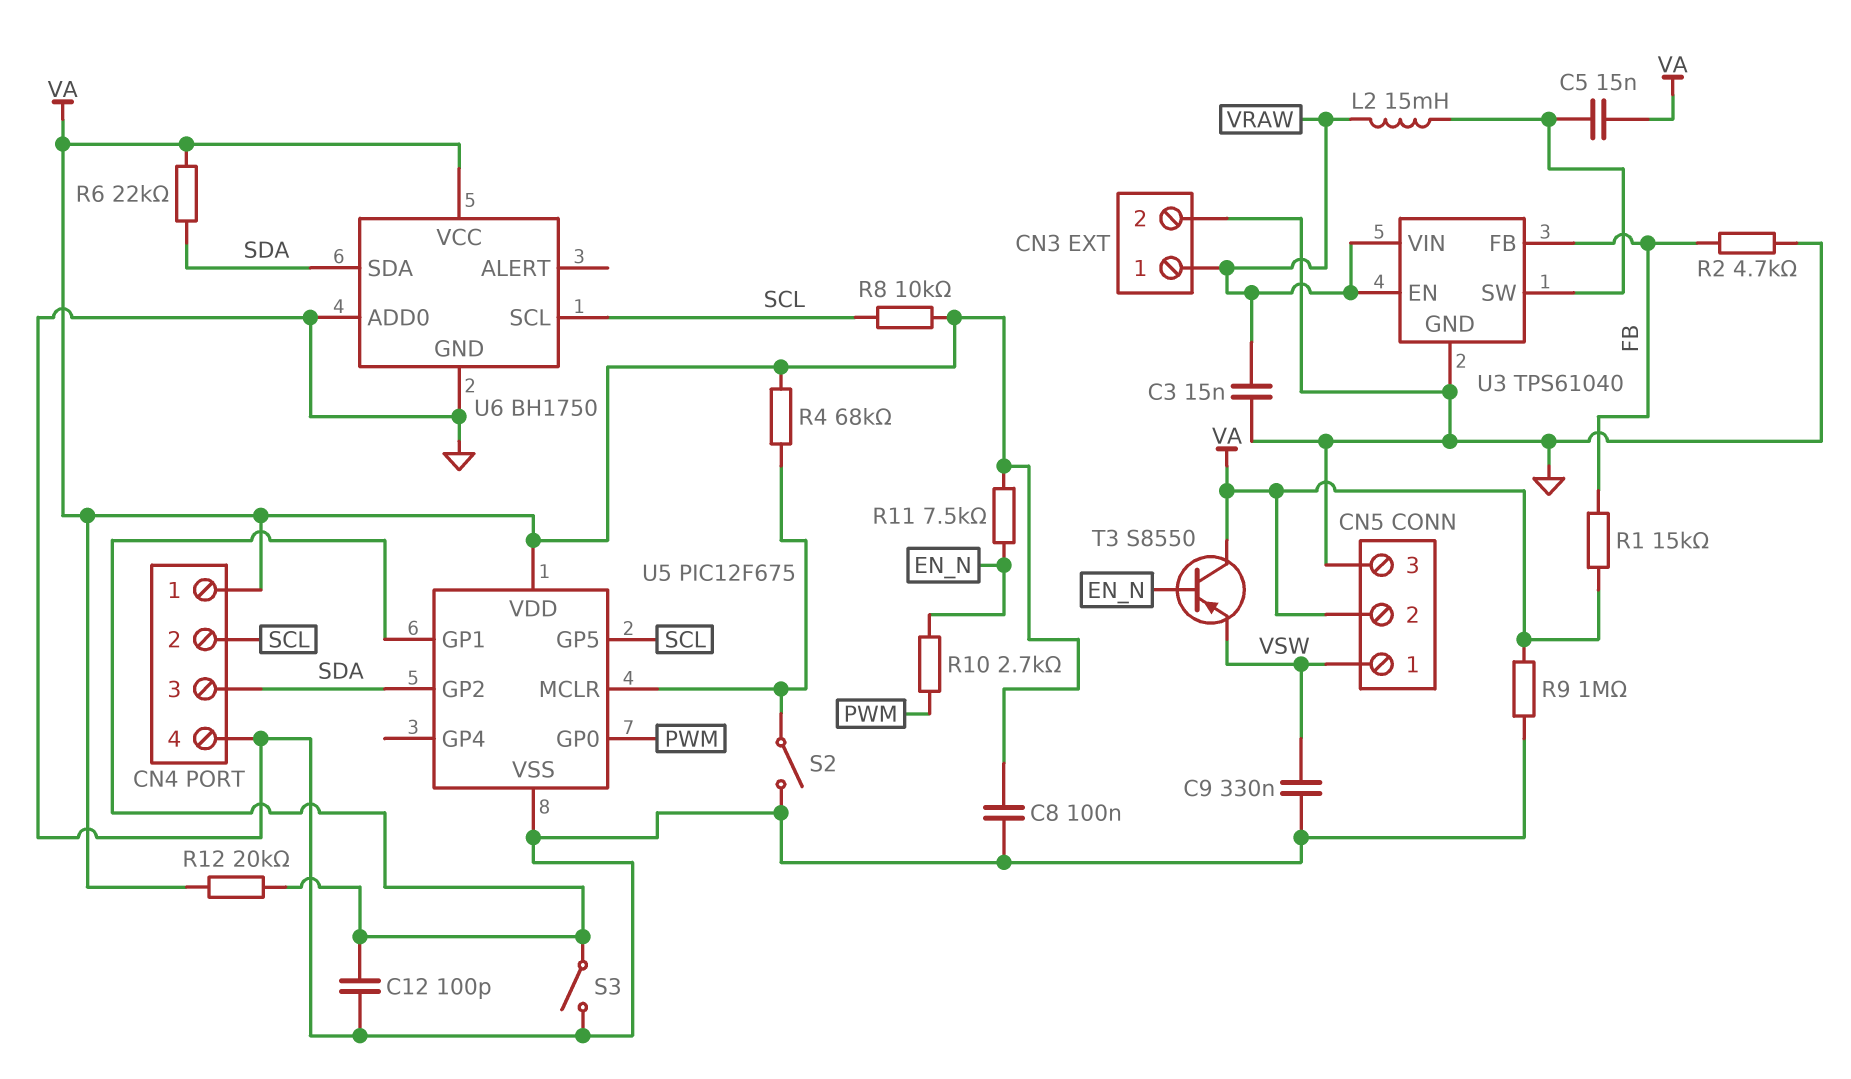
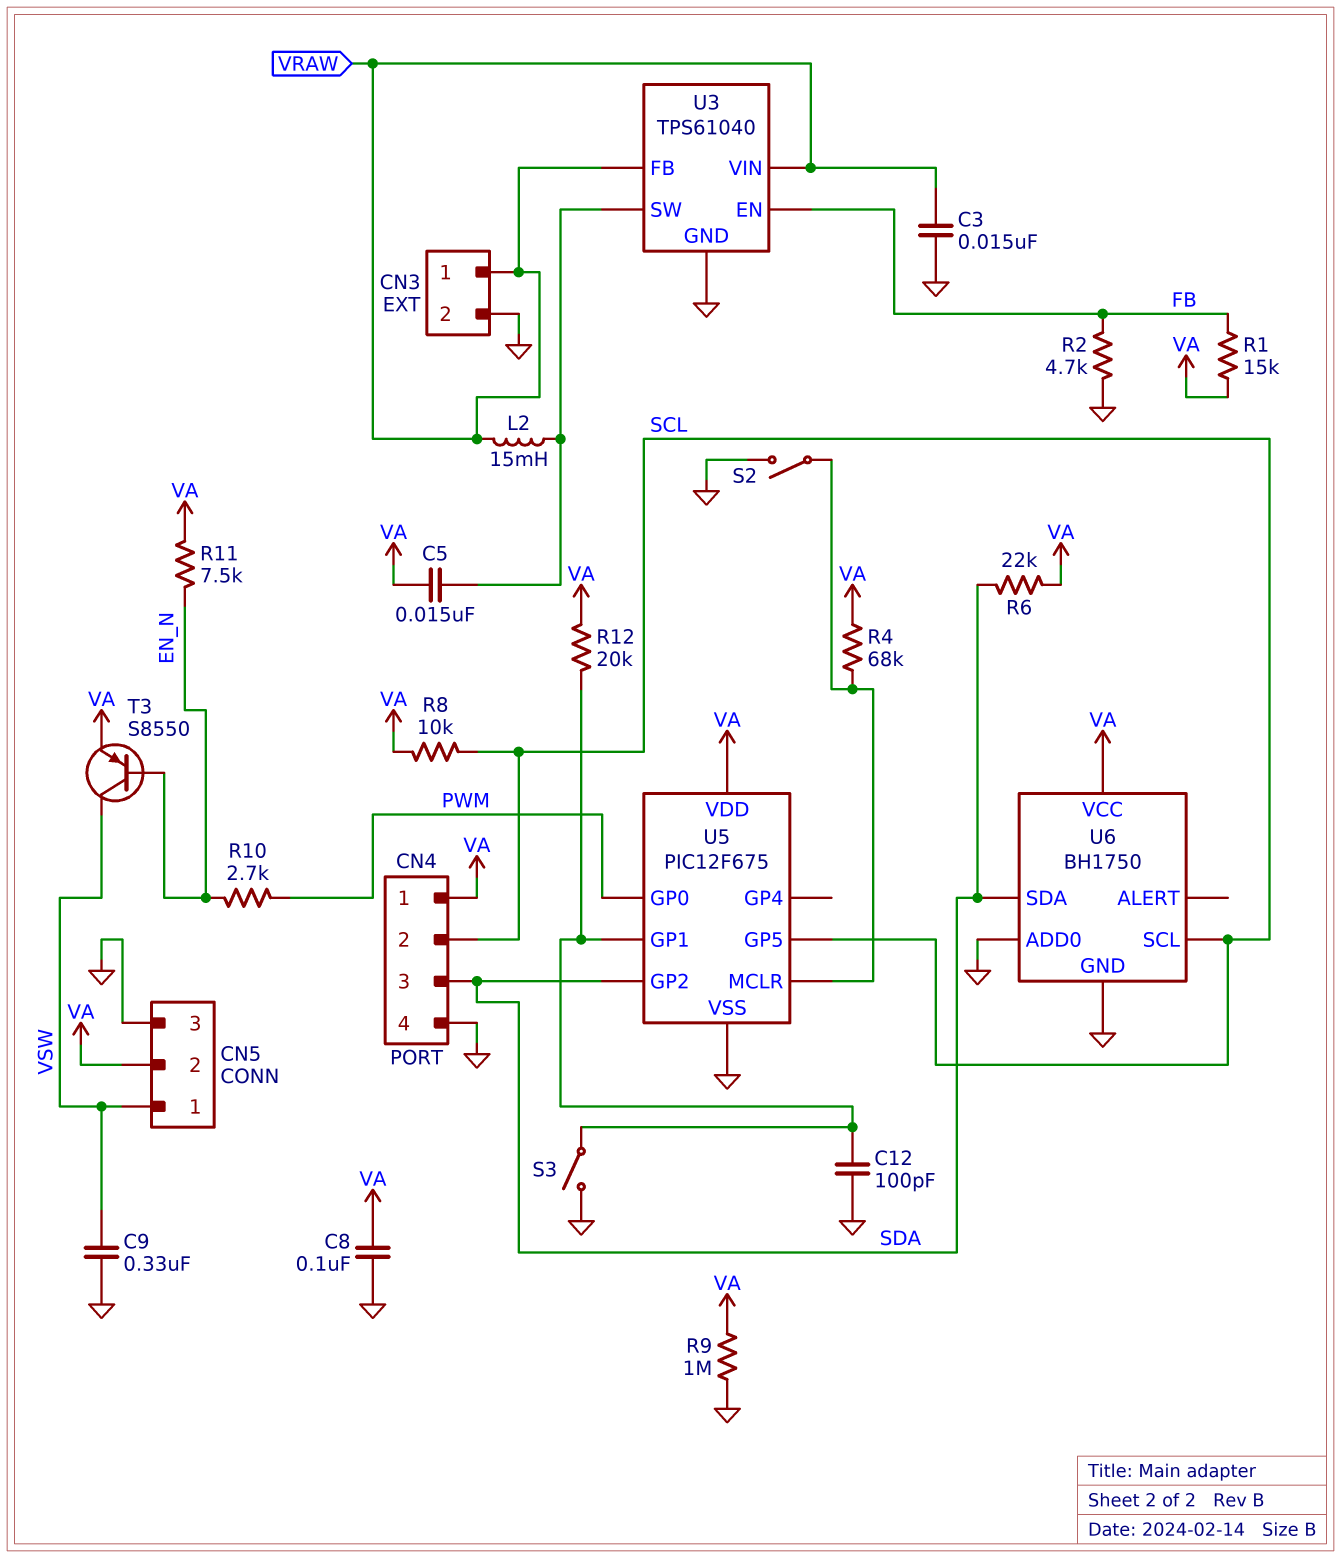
T3: PNP S8550 (B EN_N, C VA, E VSW) -> PNP S8550 (B EN_N, C VSW, E VA)
U3 pin EN: VRAW -> FB
U3 pin FB: FB -> VRAW

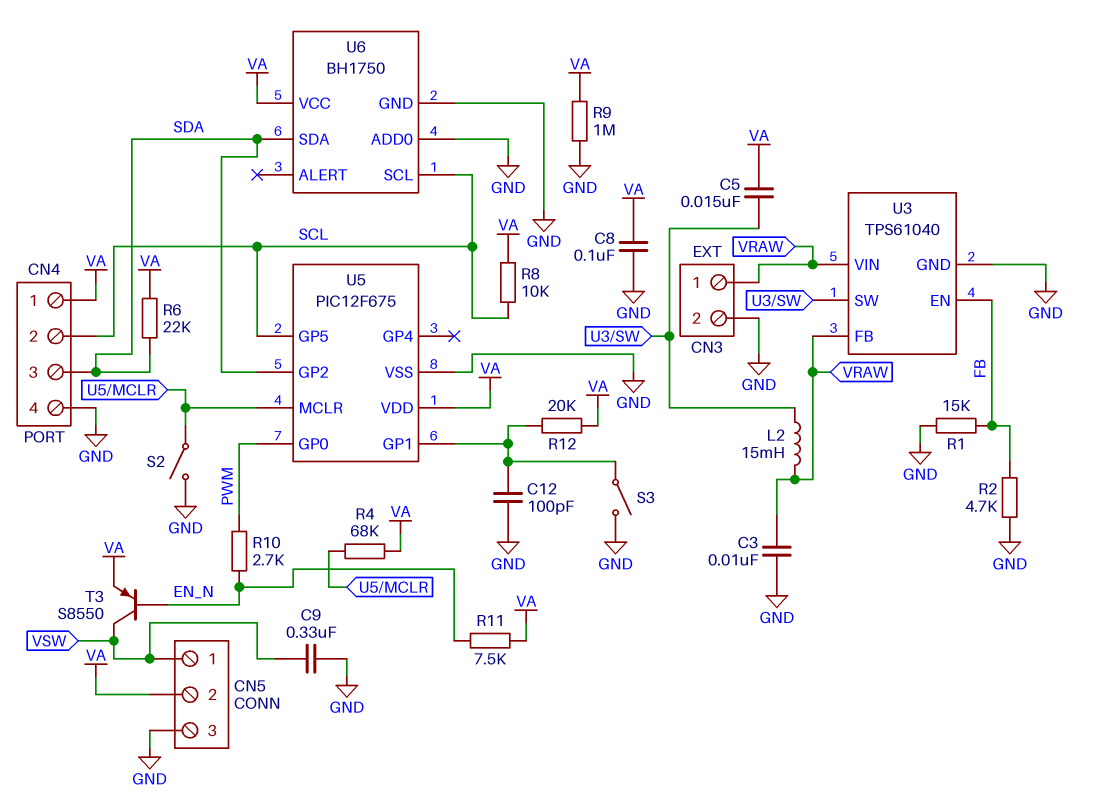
C3: 15nF (GND, VRAW) -> 10nF (GND, VRAW)
R1: 15k (FB, VA) -> 15k (FB, GND)

